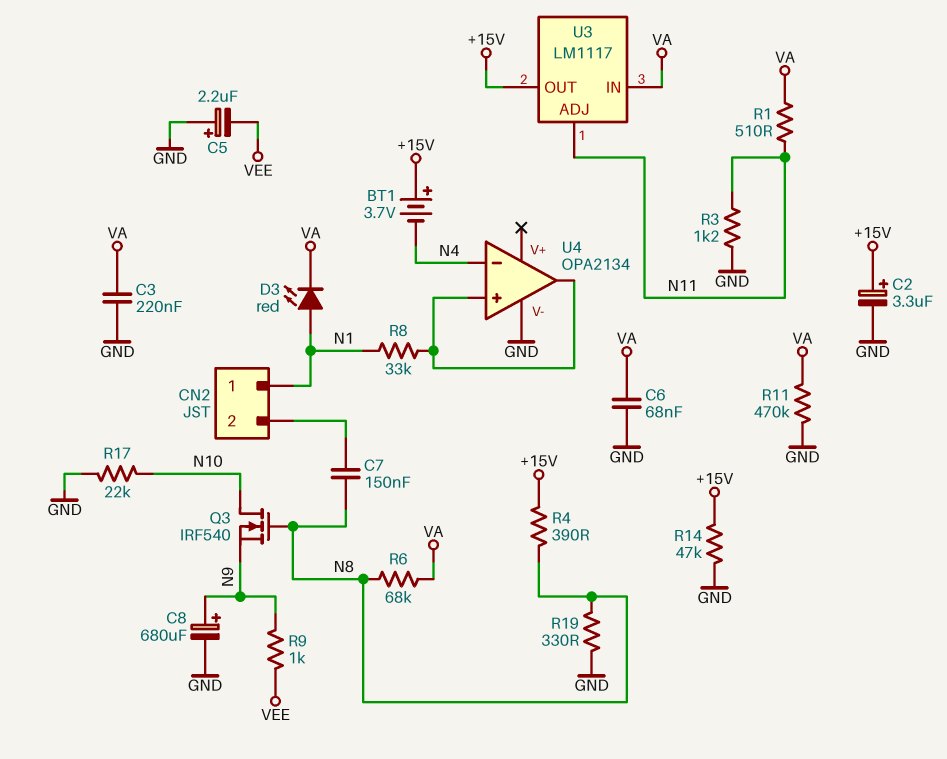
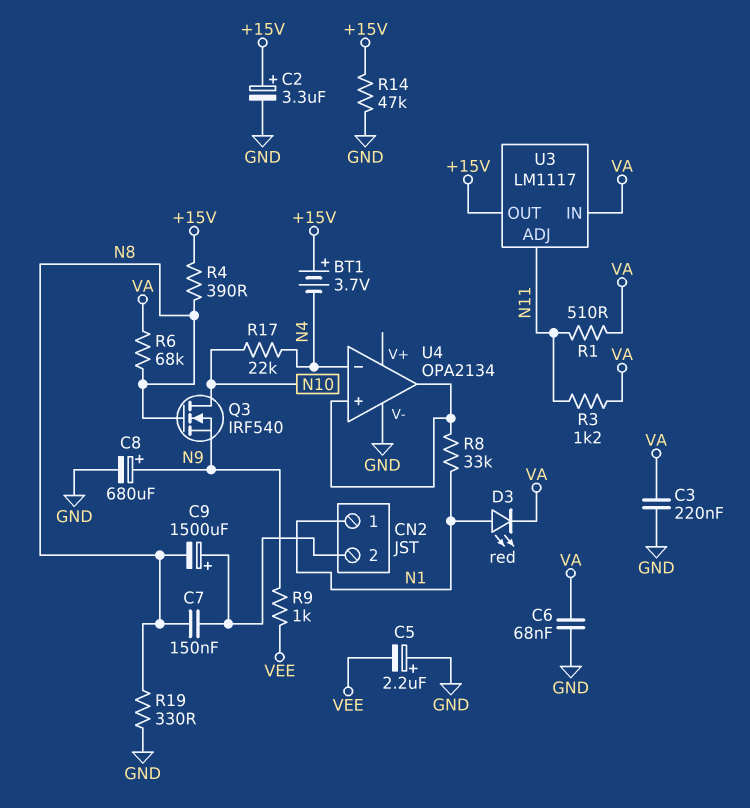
C9: none -> 1500uF (plus CN2/2, minus N8)
R3: 1.2k (GND, N11) -> 1.2k (N11, VA)
R11: 470k (GND, VA) -> none
R17: 22k (GND, N10) -> 22k (N4, N10)

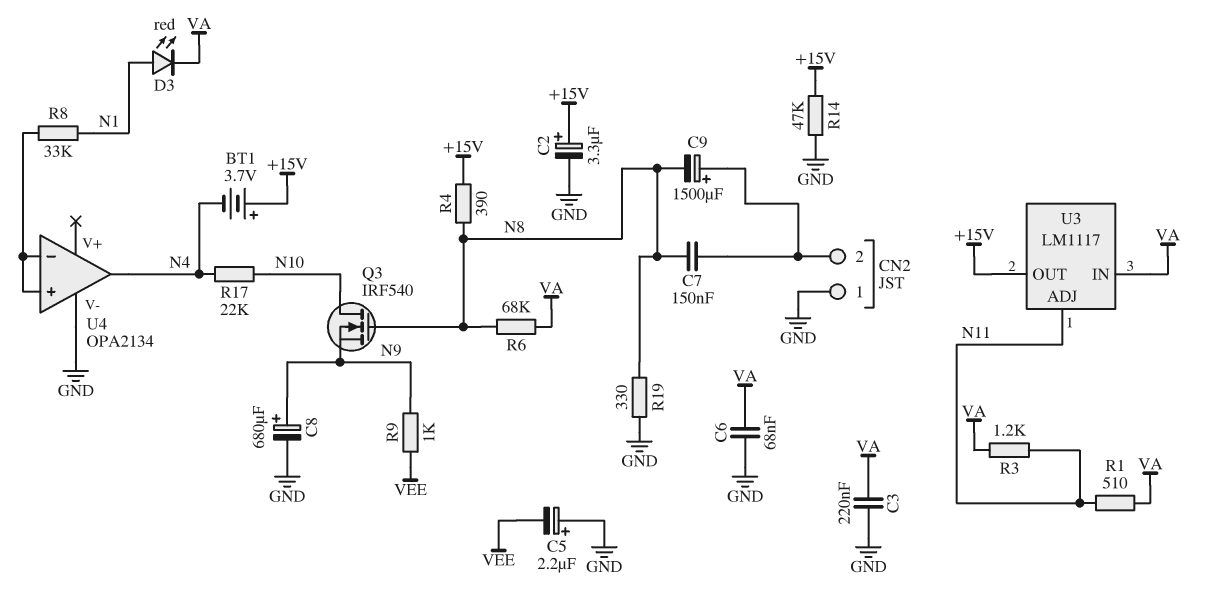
CN2 pin 1: N1 -> GND
U4 pin in-: N4 -> U4/in+
U4 pin out: U4/in+ -> N4

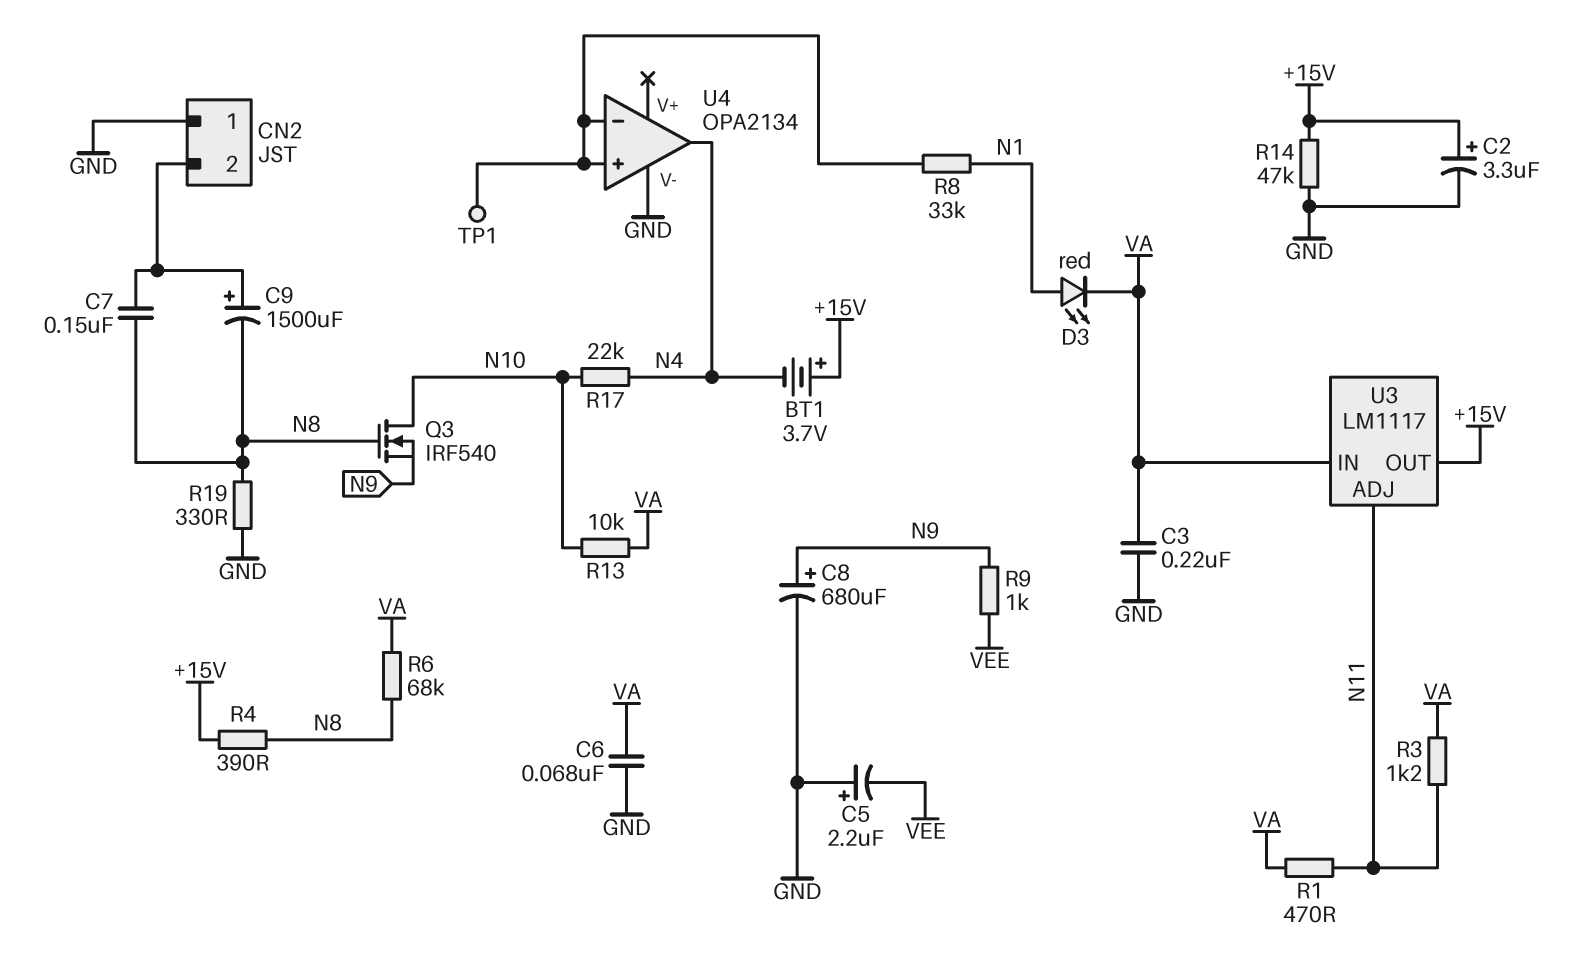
R1: 510 (N11, VA) -> 470 (N11, VA)
R13: none -> 10k (N10, VA)
TP1: none -> test point (U4/in+)

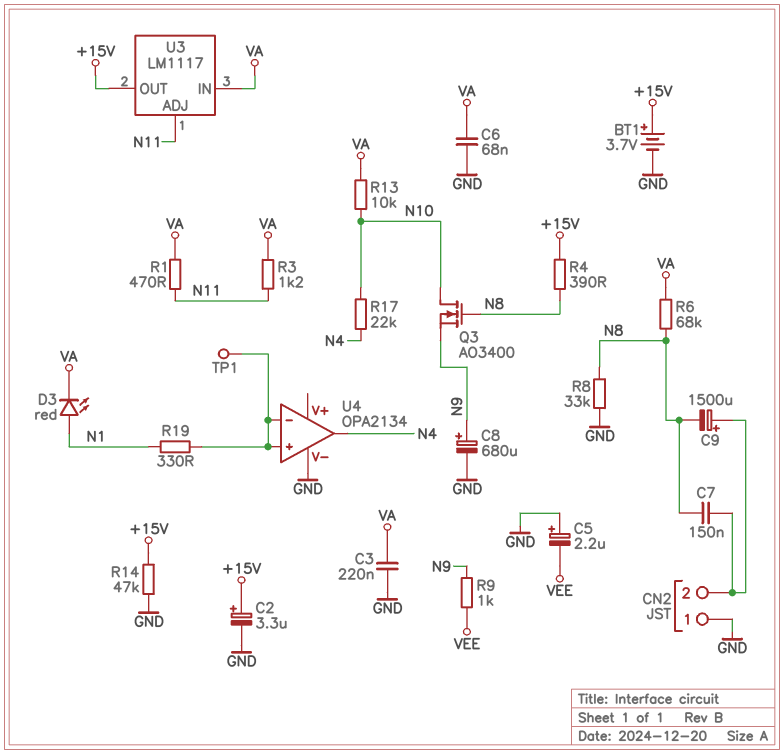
BT1: 3.7V (plus +15V, minus N4) -> 3.7V (plus +15V, minus GND)
Q3: NMOS IRF540 (G N8, D N10, S N9) -> NMOS AO3400 (G N8, D N10, S N9)
R8: 33k (N1, U4/in+) -> 33k (GND, N8)
R19: 330 (GND, N8) -> 330 (N1, U4/in+)

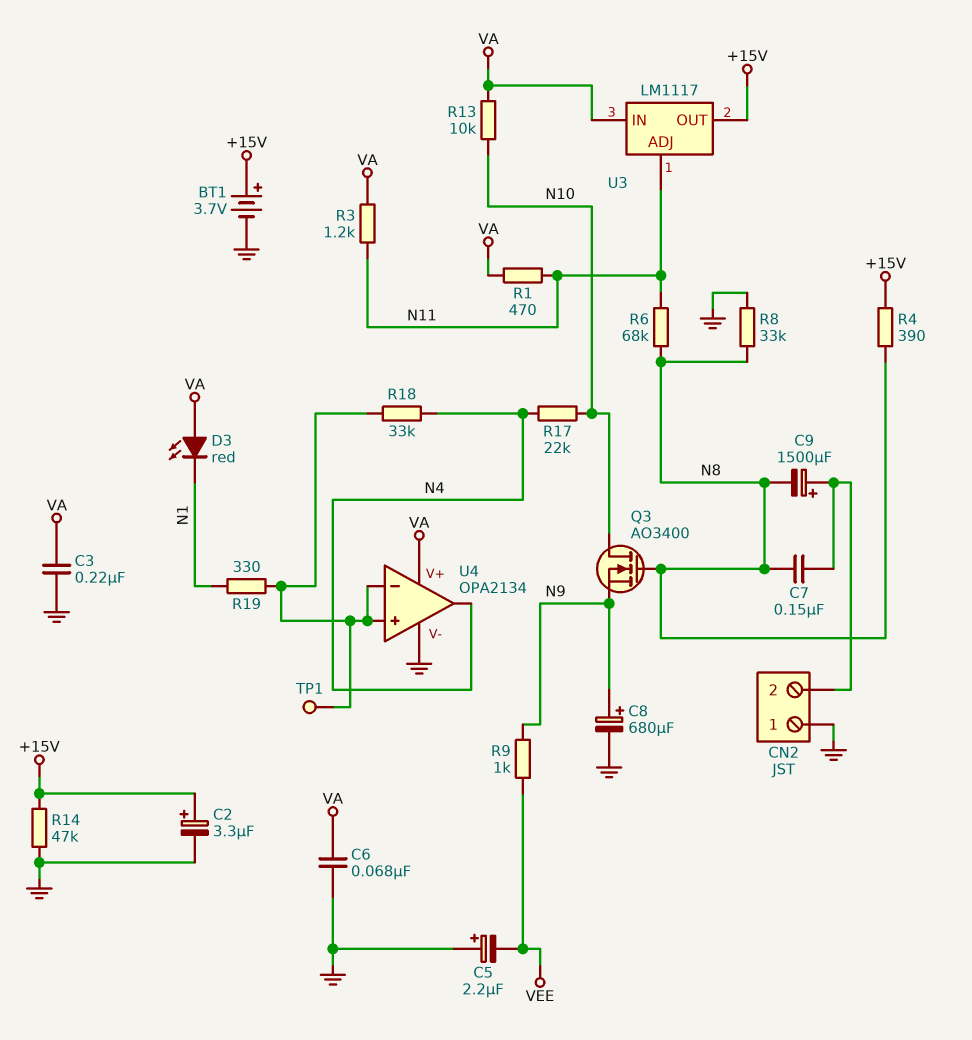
D3: LED red (A N1, K VA) -> LED red (A VA, K N1)
R6: 68k (N8, VA) -> 68k (N8, N11)
R18: none -> 33k (N4, U4/in+)
U4 pin V+: none -> VA

